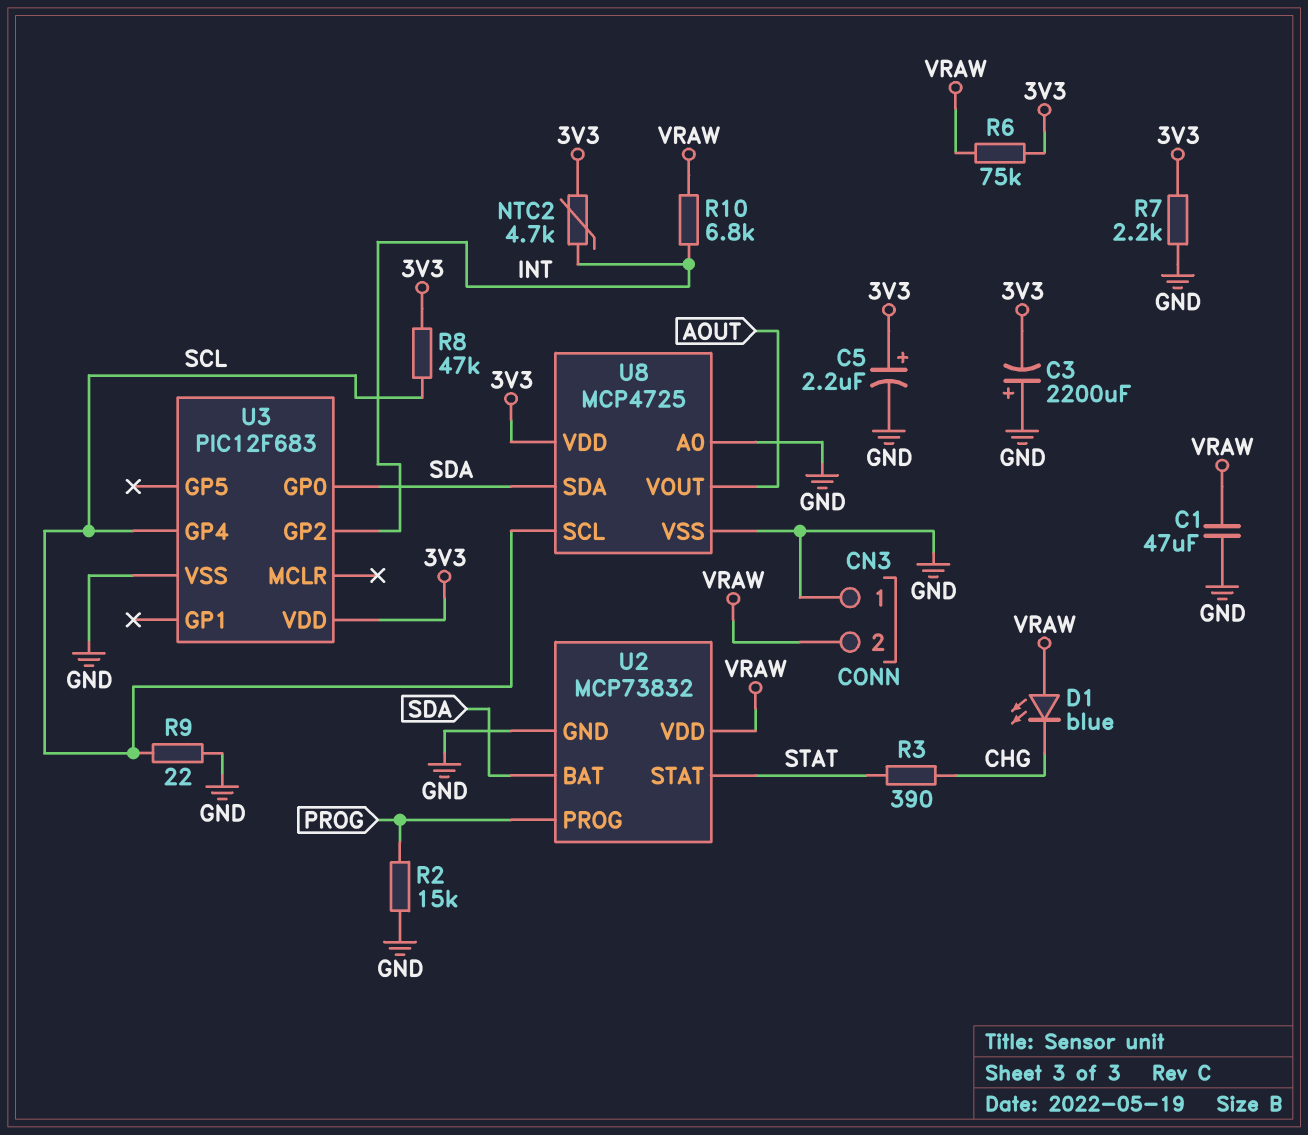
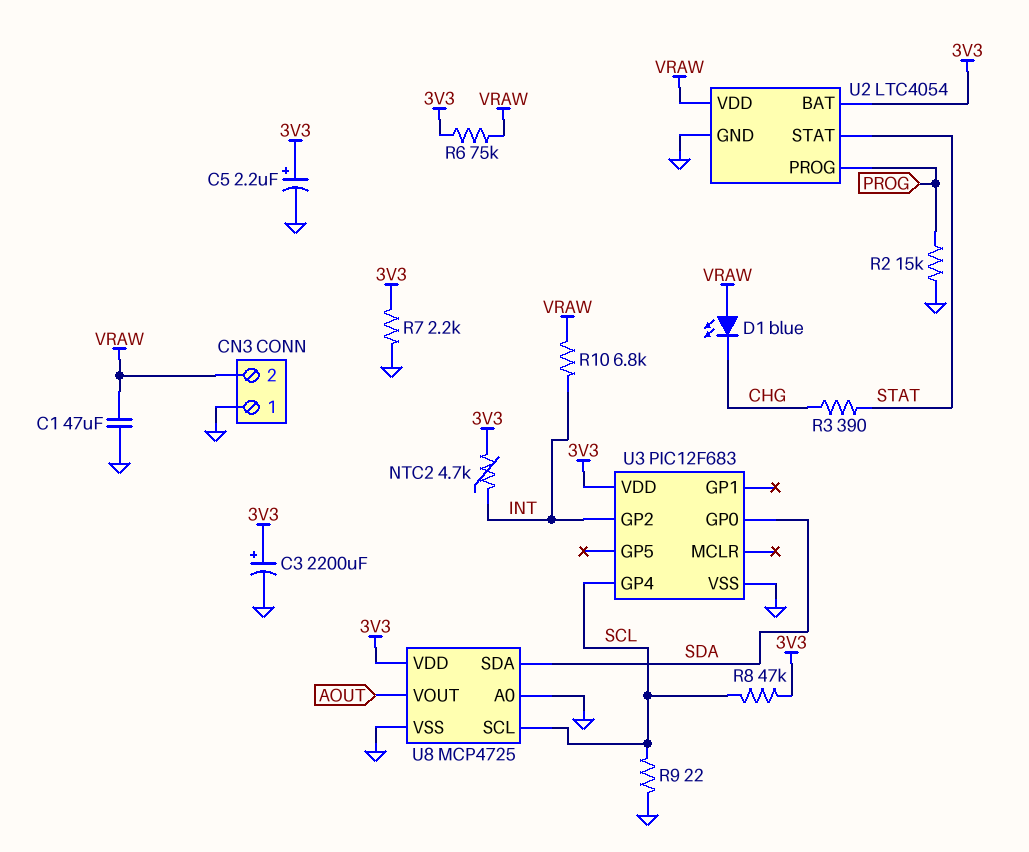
C3: 2200uF (plus GND, minus 3V3) -> 2200uF (plus 3V3, minus GND)
U2: MCP73832 -> LTC4054
U2 pin BAT: SDA -> 3V3

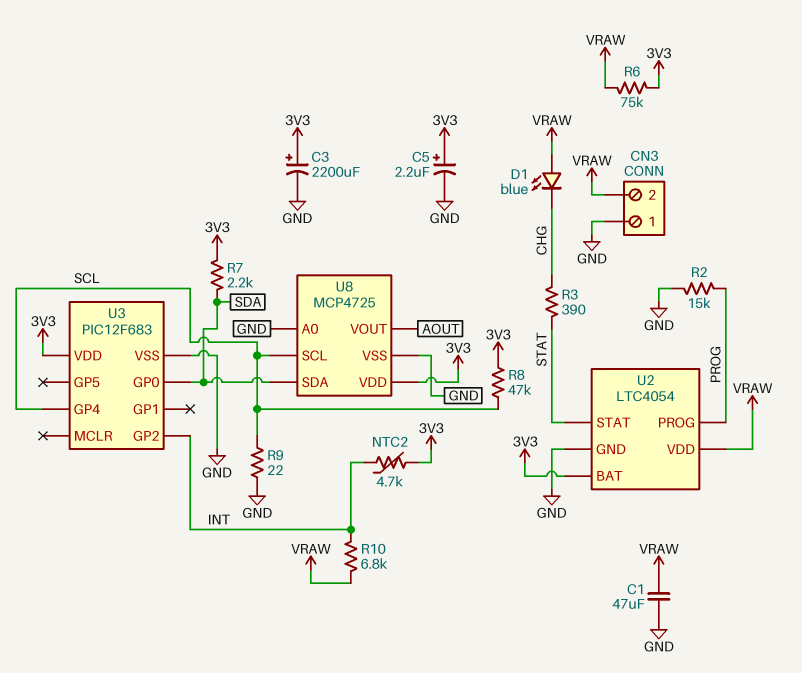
R7: 2.2k (3V3, GND) -> 2.2k (3V3, SDA)

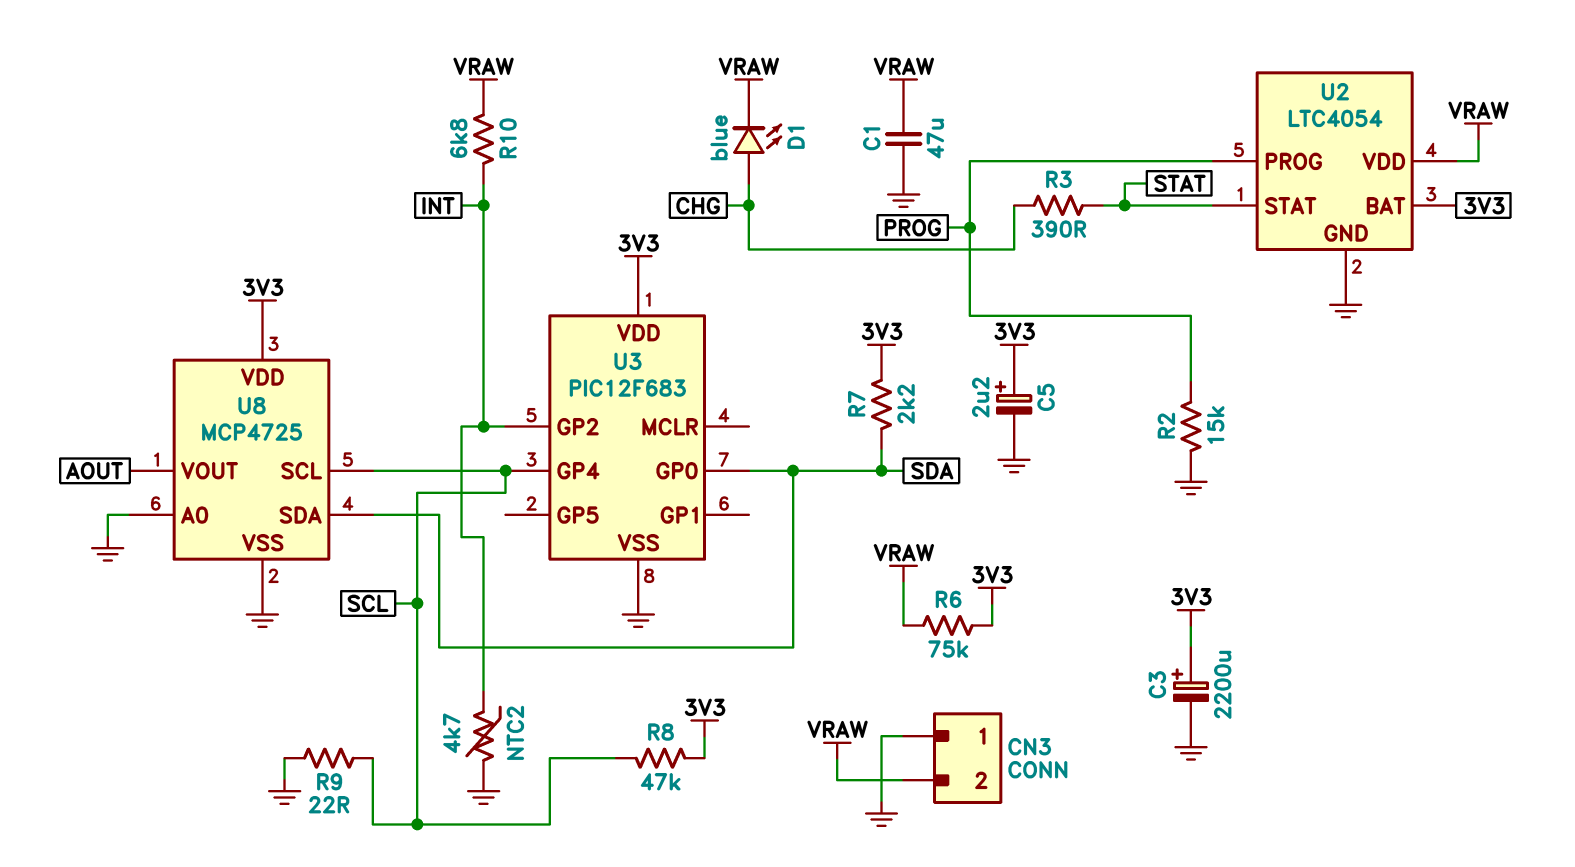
D1: LED blue (A VRAW, K CHG) -> LED blue (A CHG, K VRAW)
NTC2: 4.7k (3V3, INT) -> 4.7k (GND, INT)

